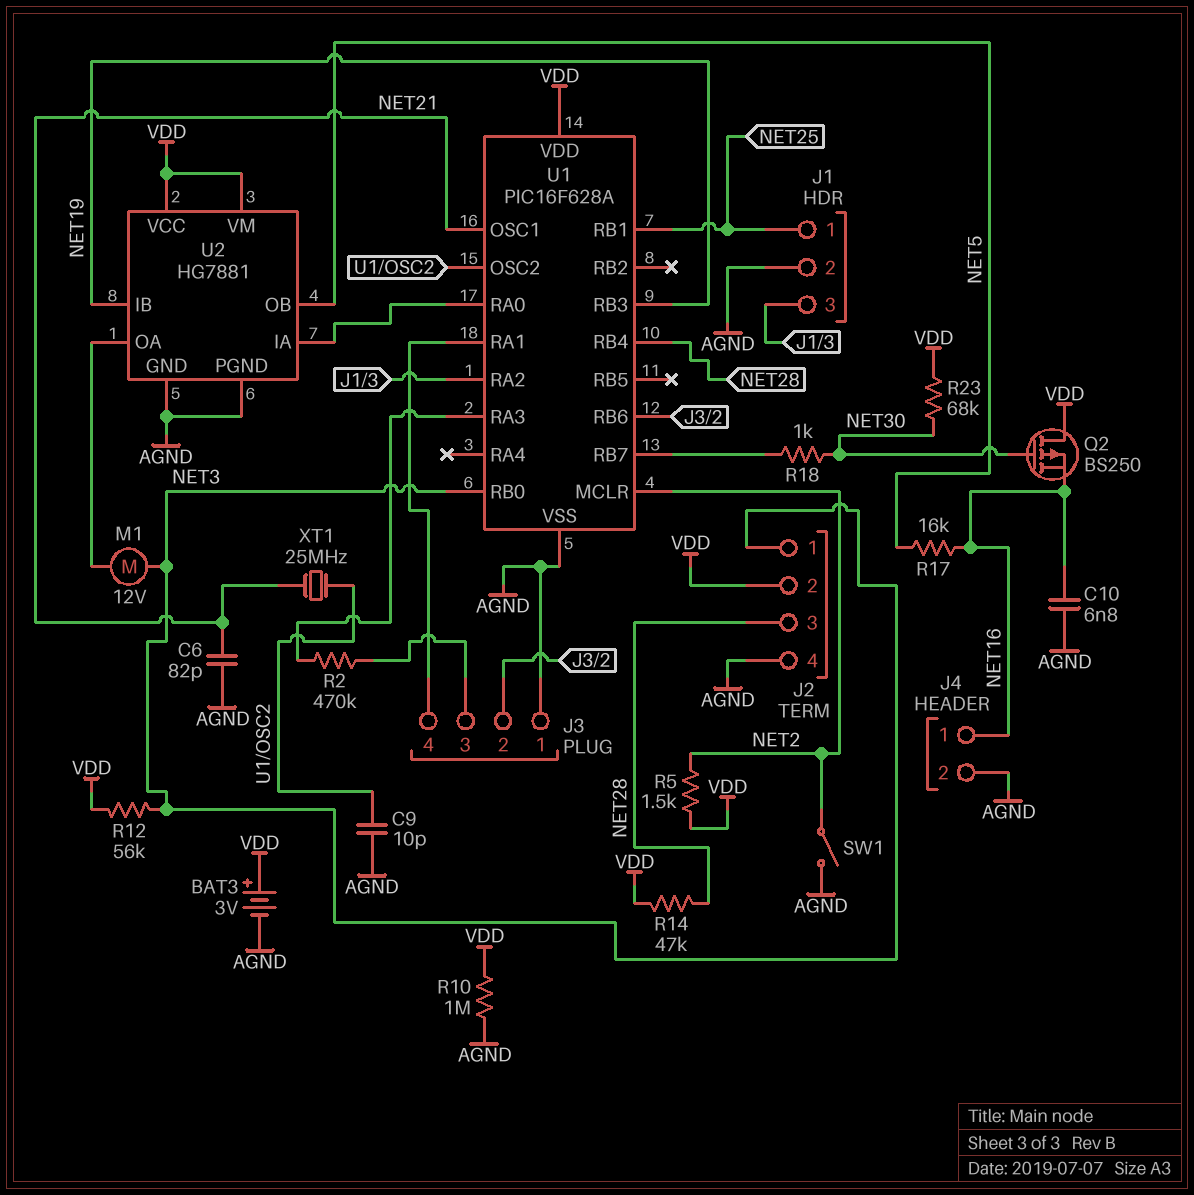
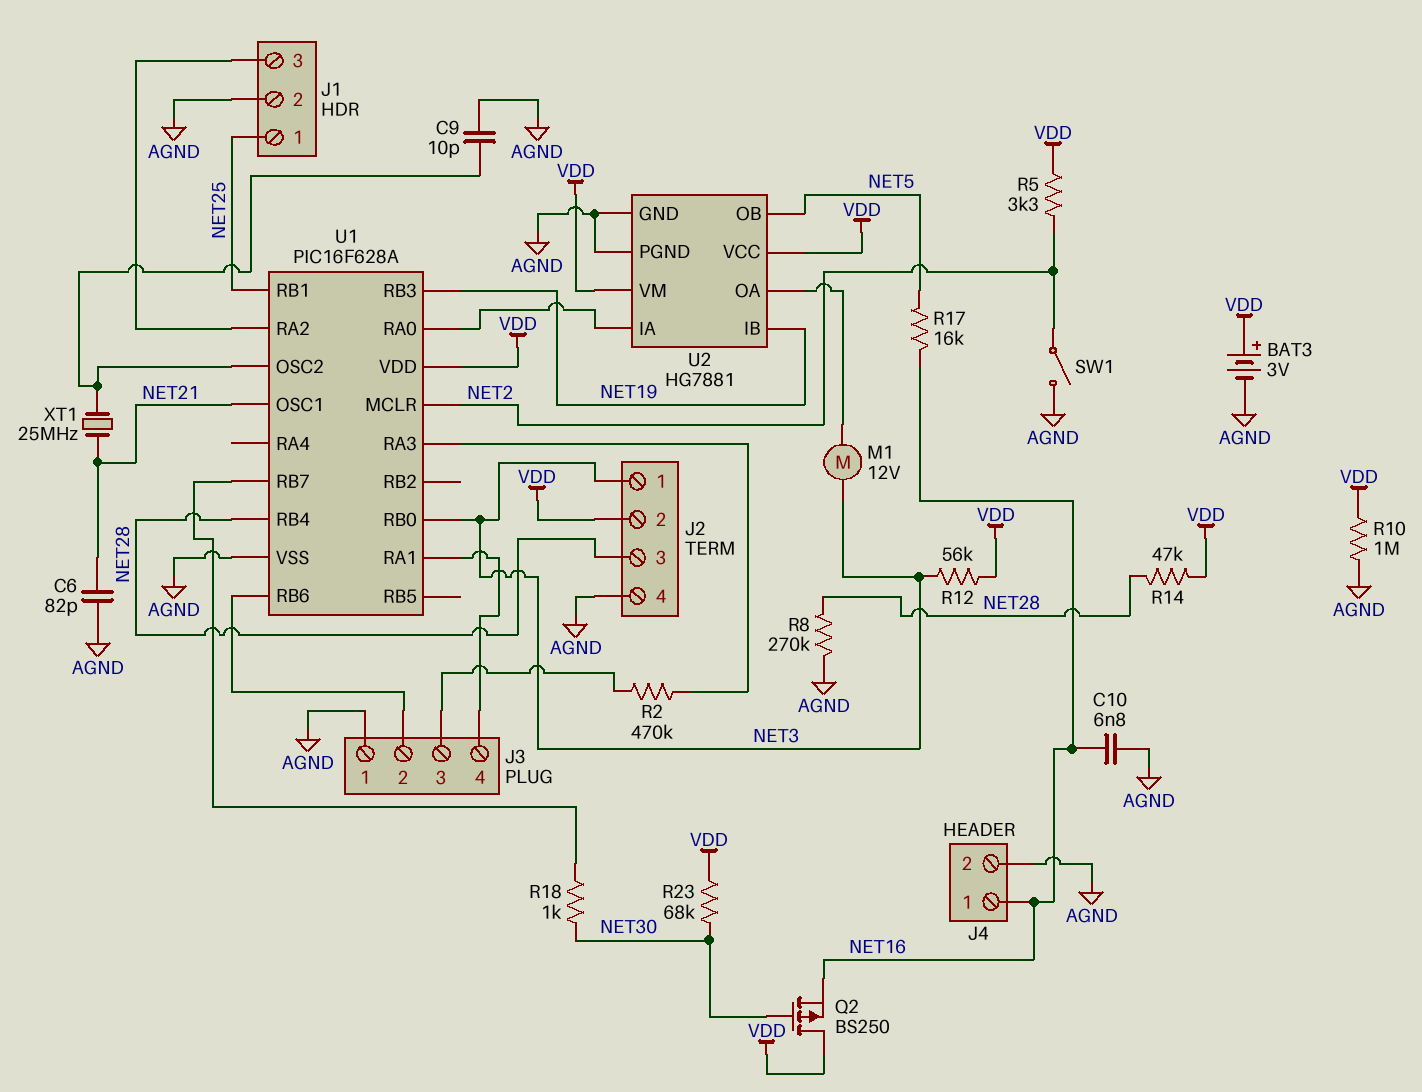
R5: 1.5k (NET2, VDD) -> 3.3k (NET2, VDD)
R8: none -> 270k (AGND, NET28)

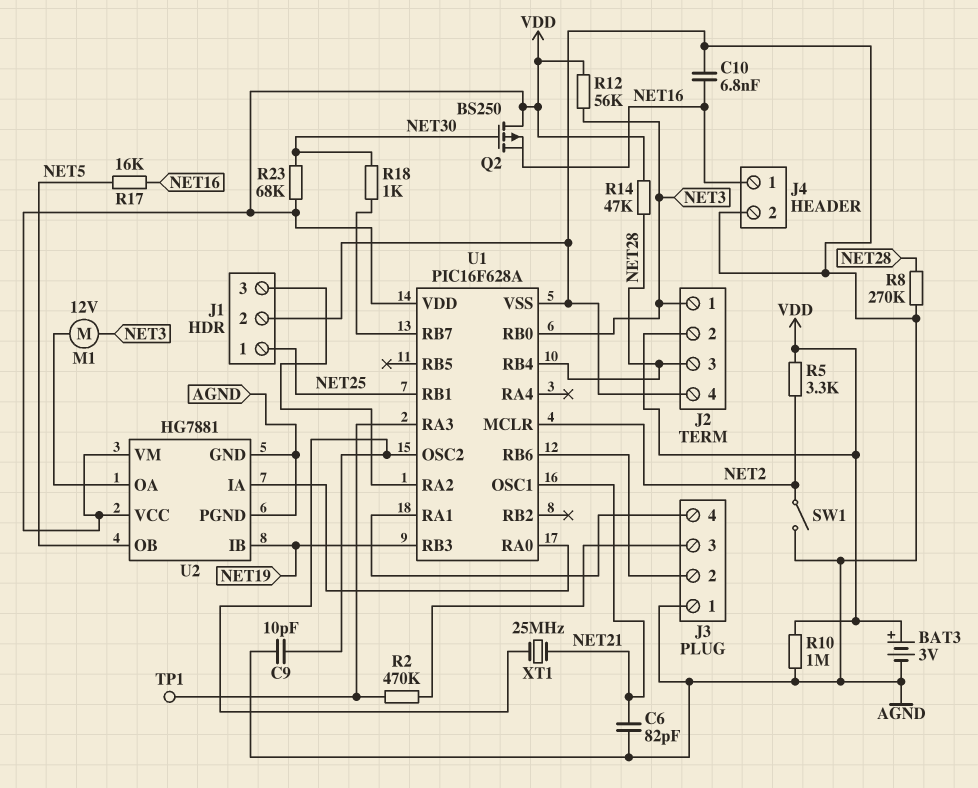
TP1: none -> test point (U1/RA3)

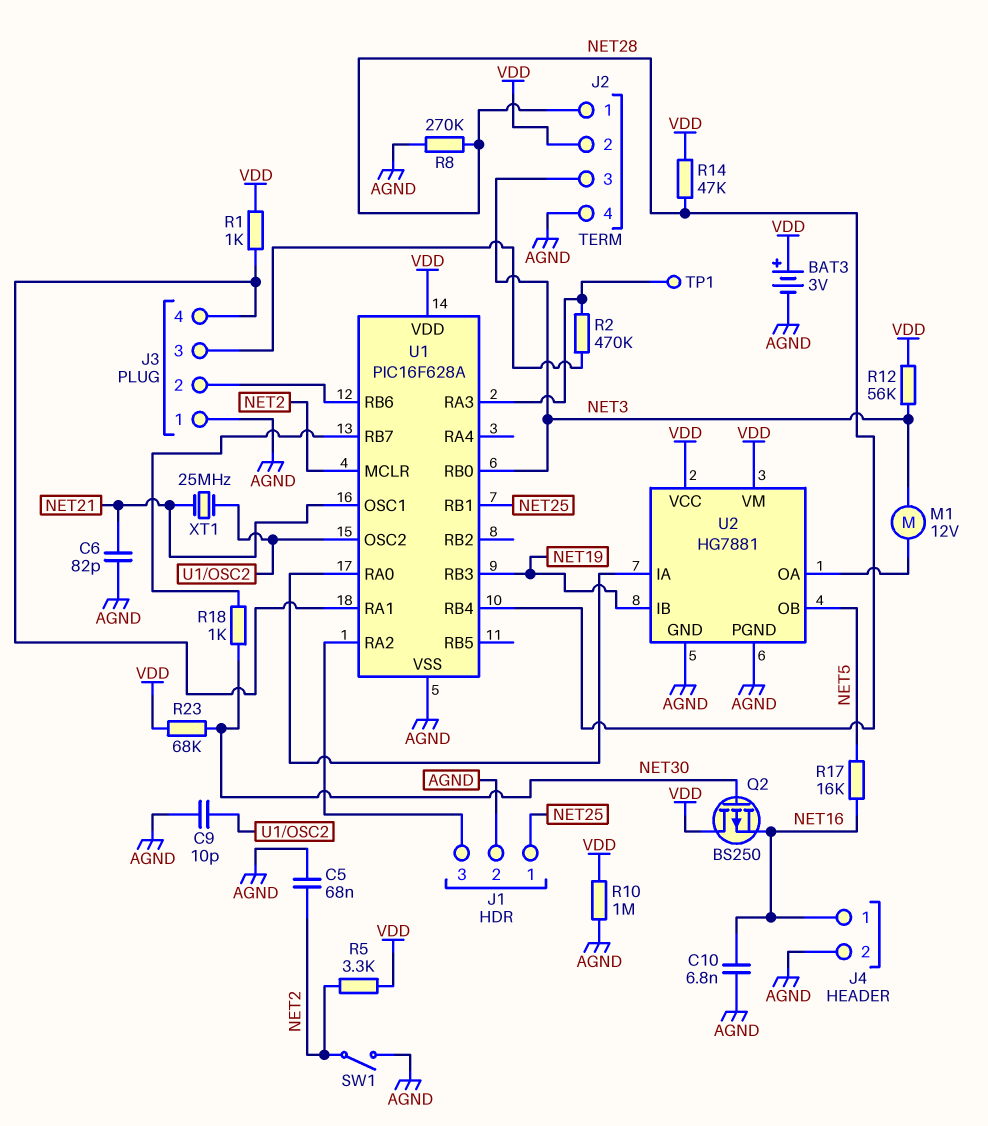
C5: none -> 68nF (AGND, NET2)
J2 pin 1: NET3 -> NET28
J2 pin 3: NET28 -> NET3
R1: none -> 1k (J3/4, VDD)

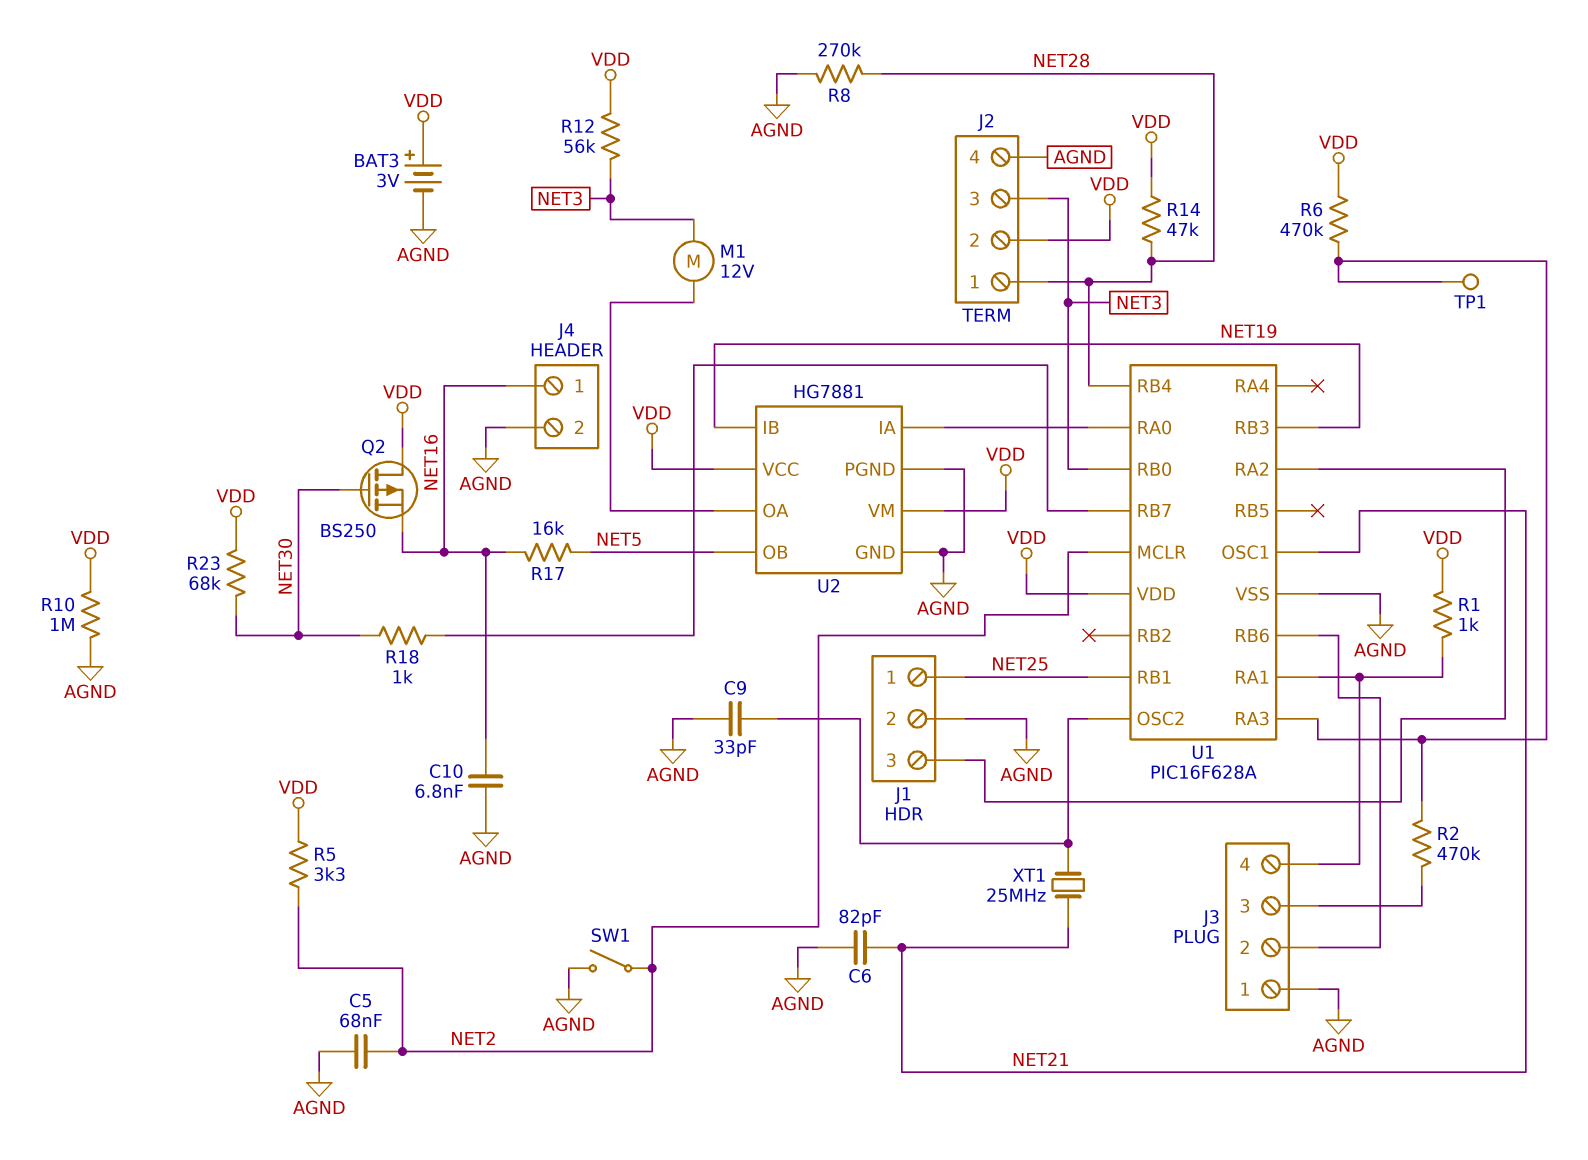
C9: 10pF (AGND, U1/OSC2) -> 33pF (AGND, U1/OSC2)
R6: none -> 470k (U1/RA3, VDD)

